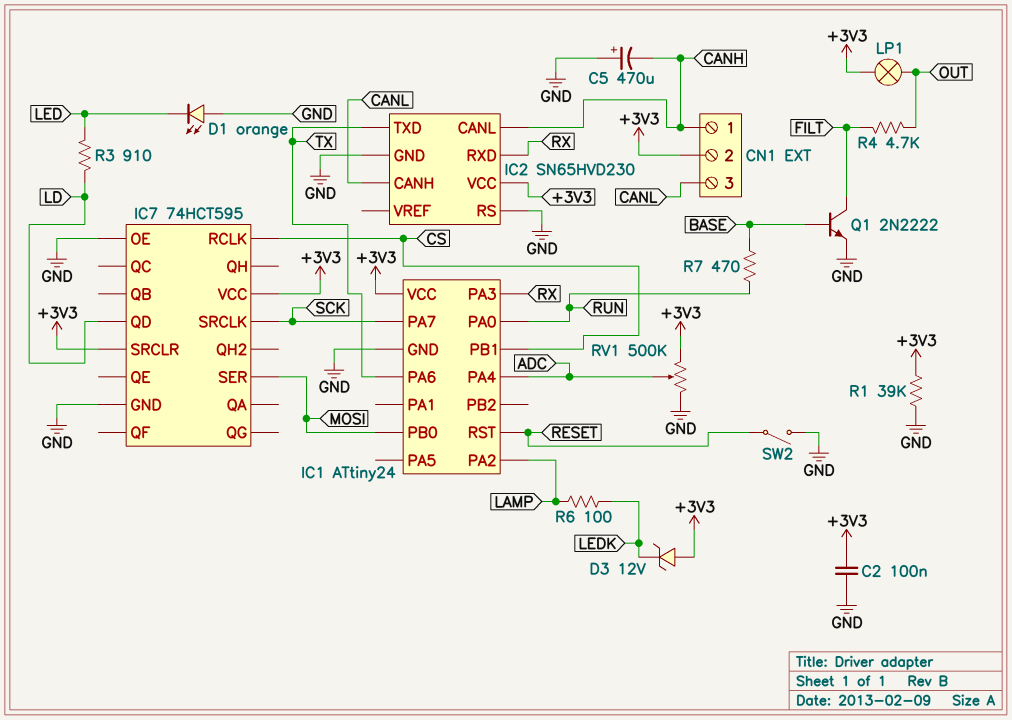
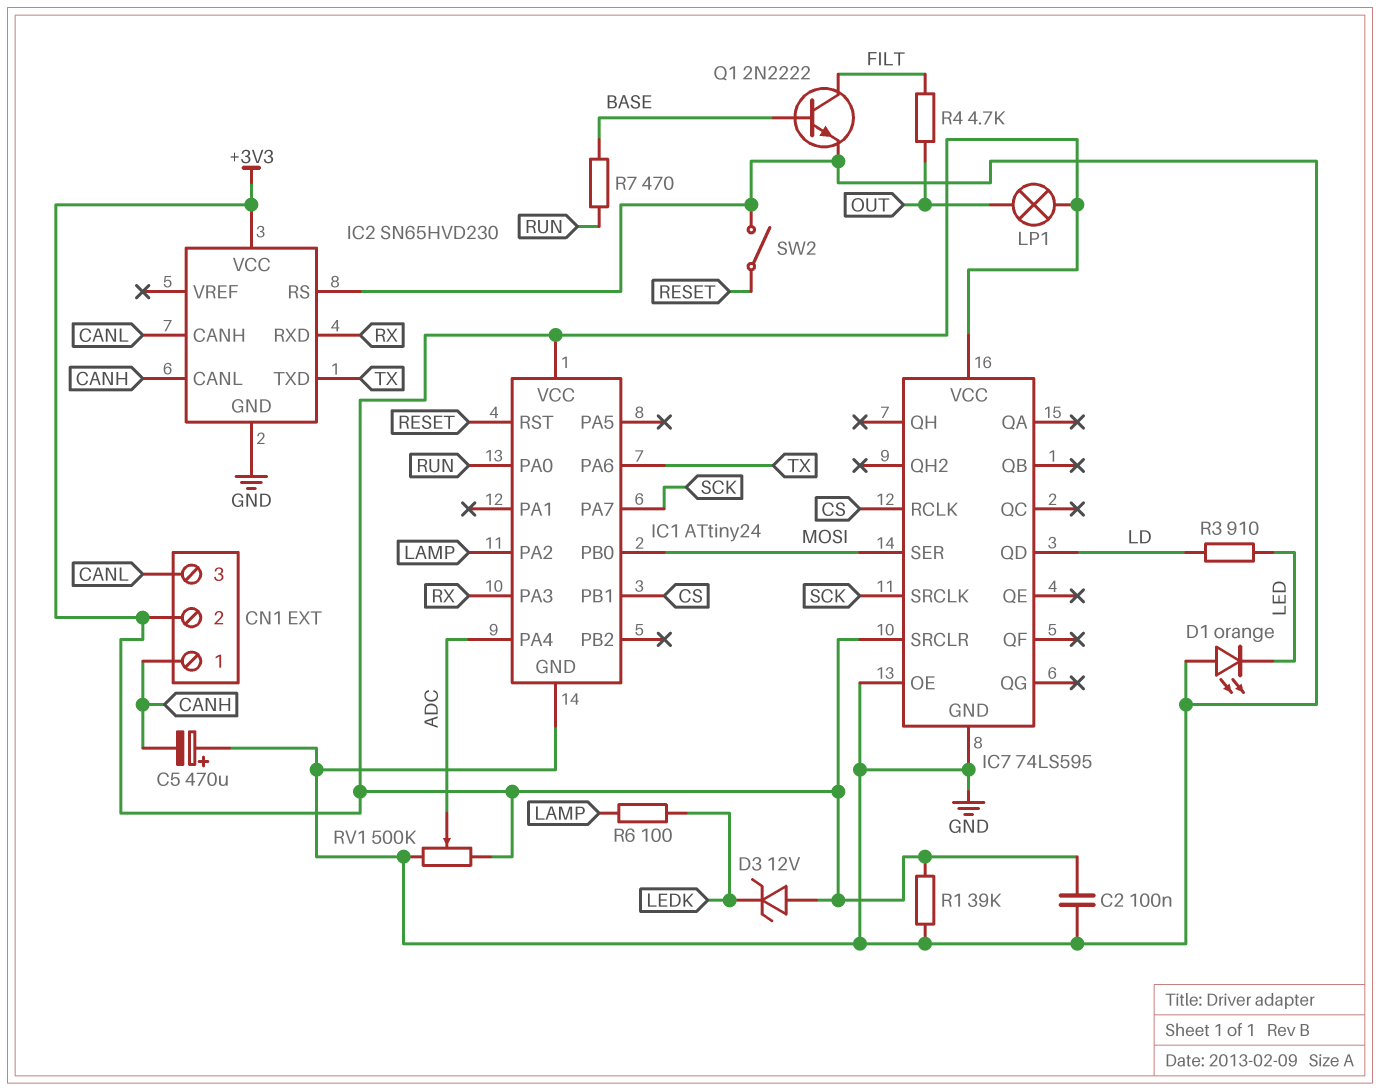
IC7: 74HCT595 -> 74LS595

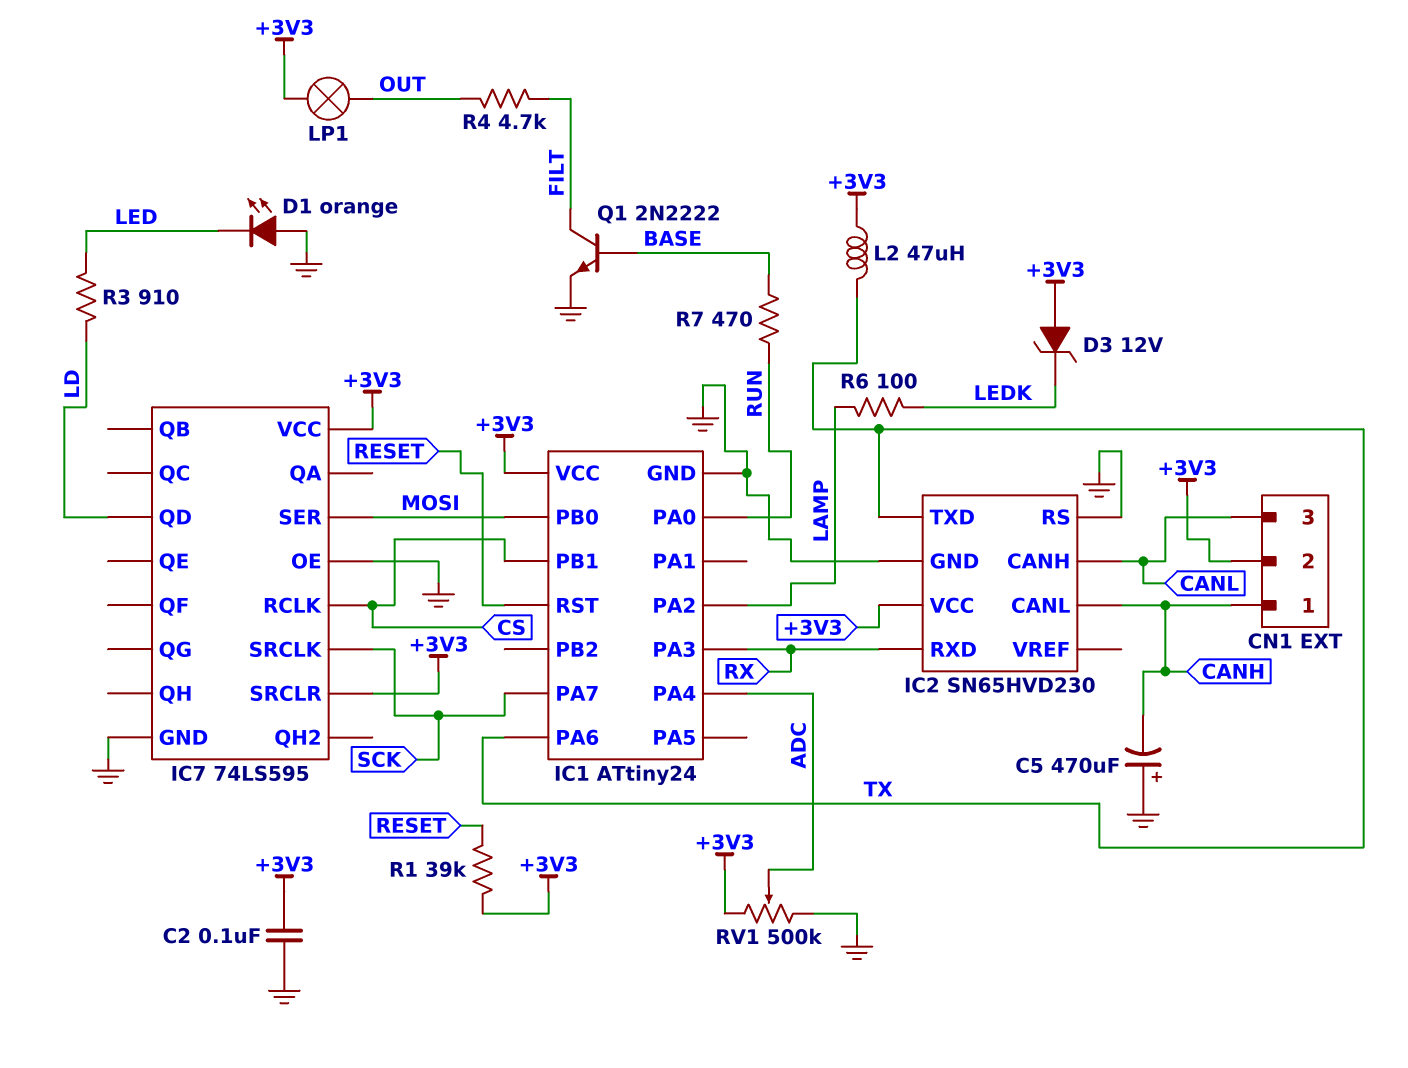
L2: none -> 47uH (+3V3, TX)
R1: 39k (+3V3, GND) -> 39k (+3V3, RESET)
SW2: switch (GND, RESET) -> none

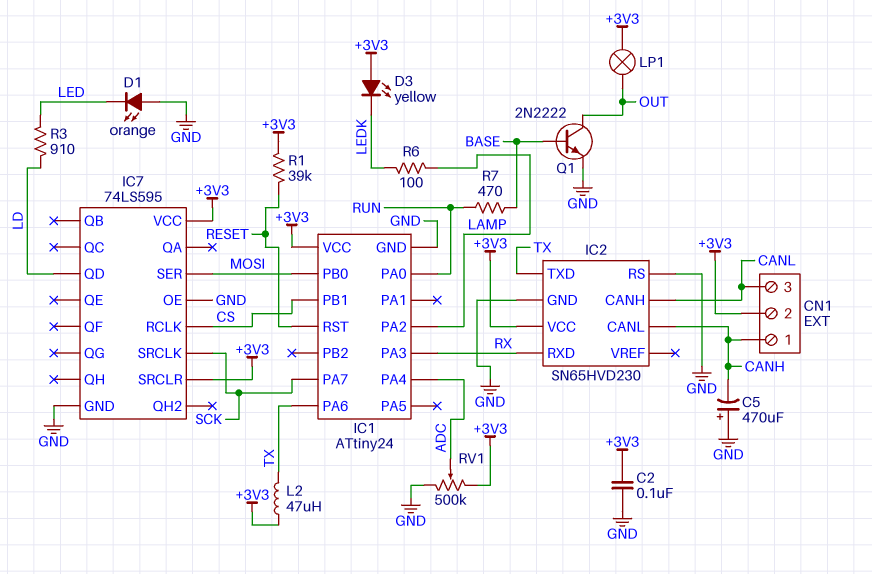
D3: zener 12V (A +3V3, K LEDK) -> LED yellow (A +3V3, K LEDK)
Q1: NPN 2N2222 (B BASE, C FILT, E GND) -> NPN 2N2222 (B BASE, C OUT, E GND)
R4: 4.7k (FILT, OUT) -> none

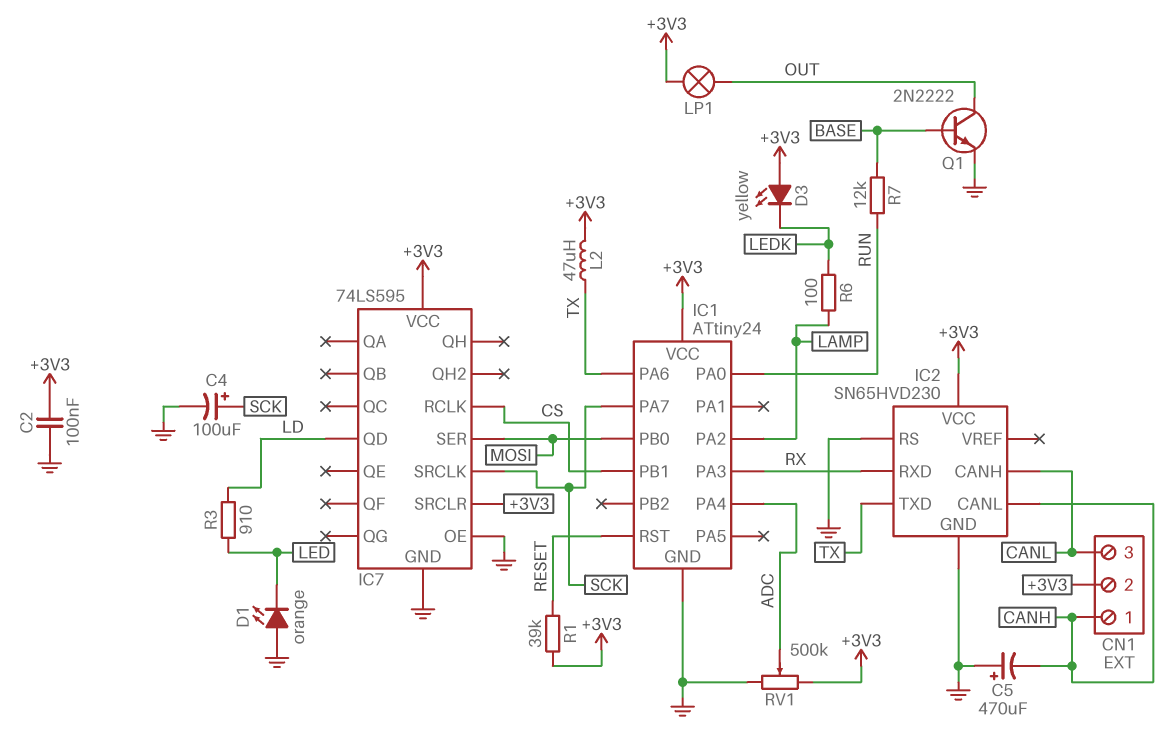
C4: none -> 100uF (plus SCK, minus GND)
R7: 470 (BASE, RUN) -> 12k (BASE, RUN)

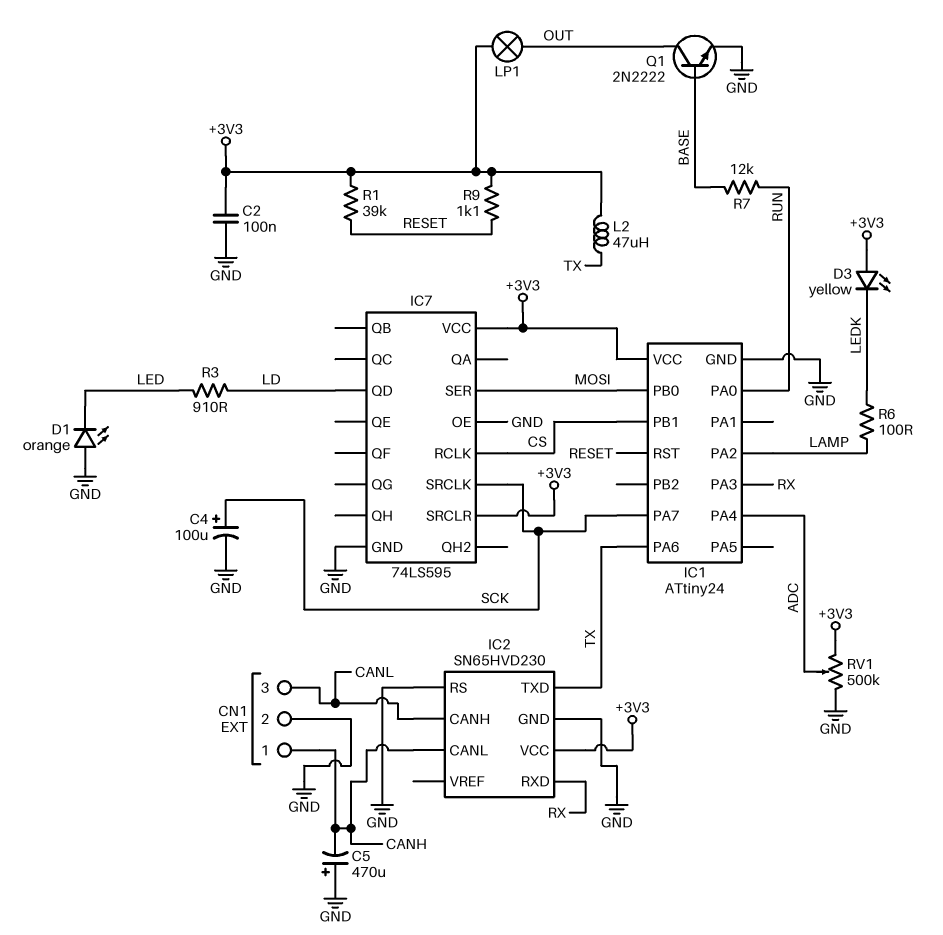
CN1 pin 2: +3V3 -> GND
R9: none -> 1.1k (+3V3, RESET)

